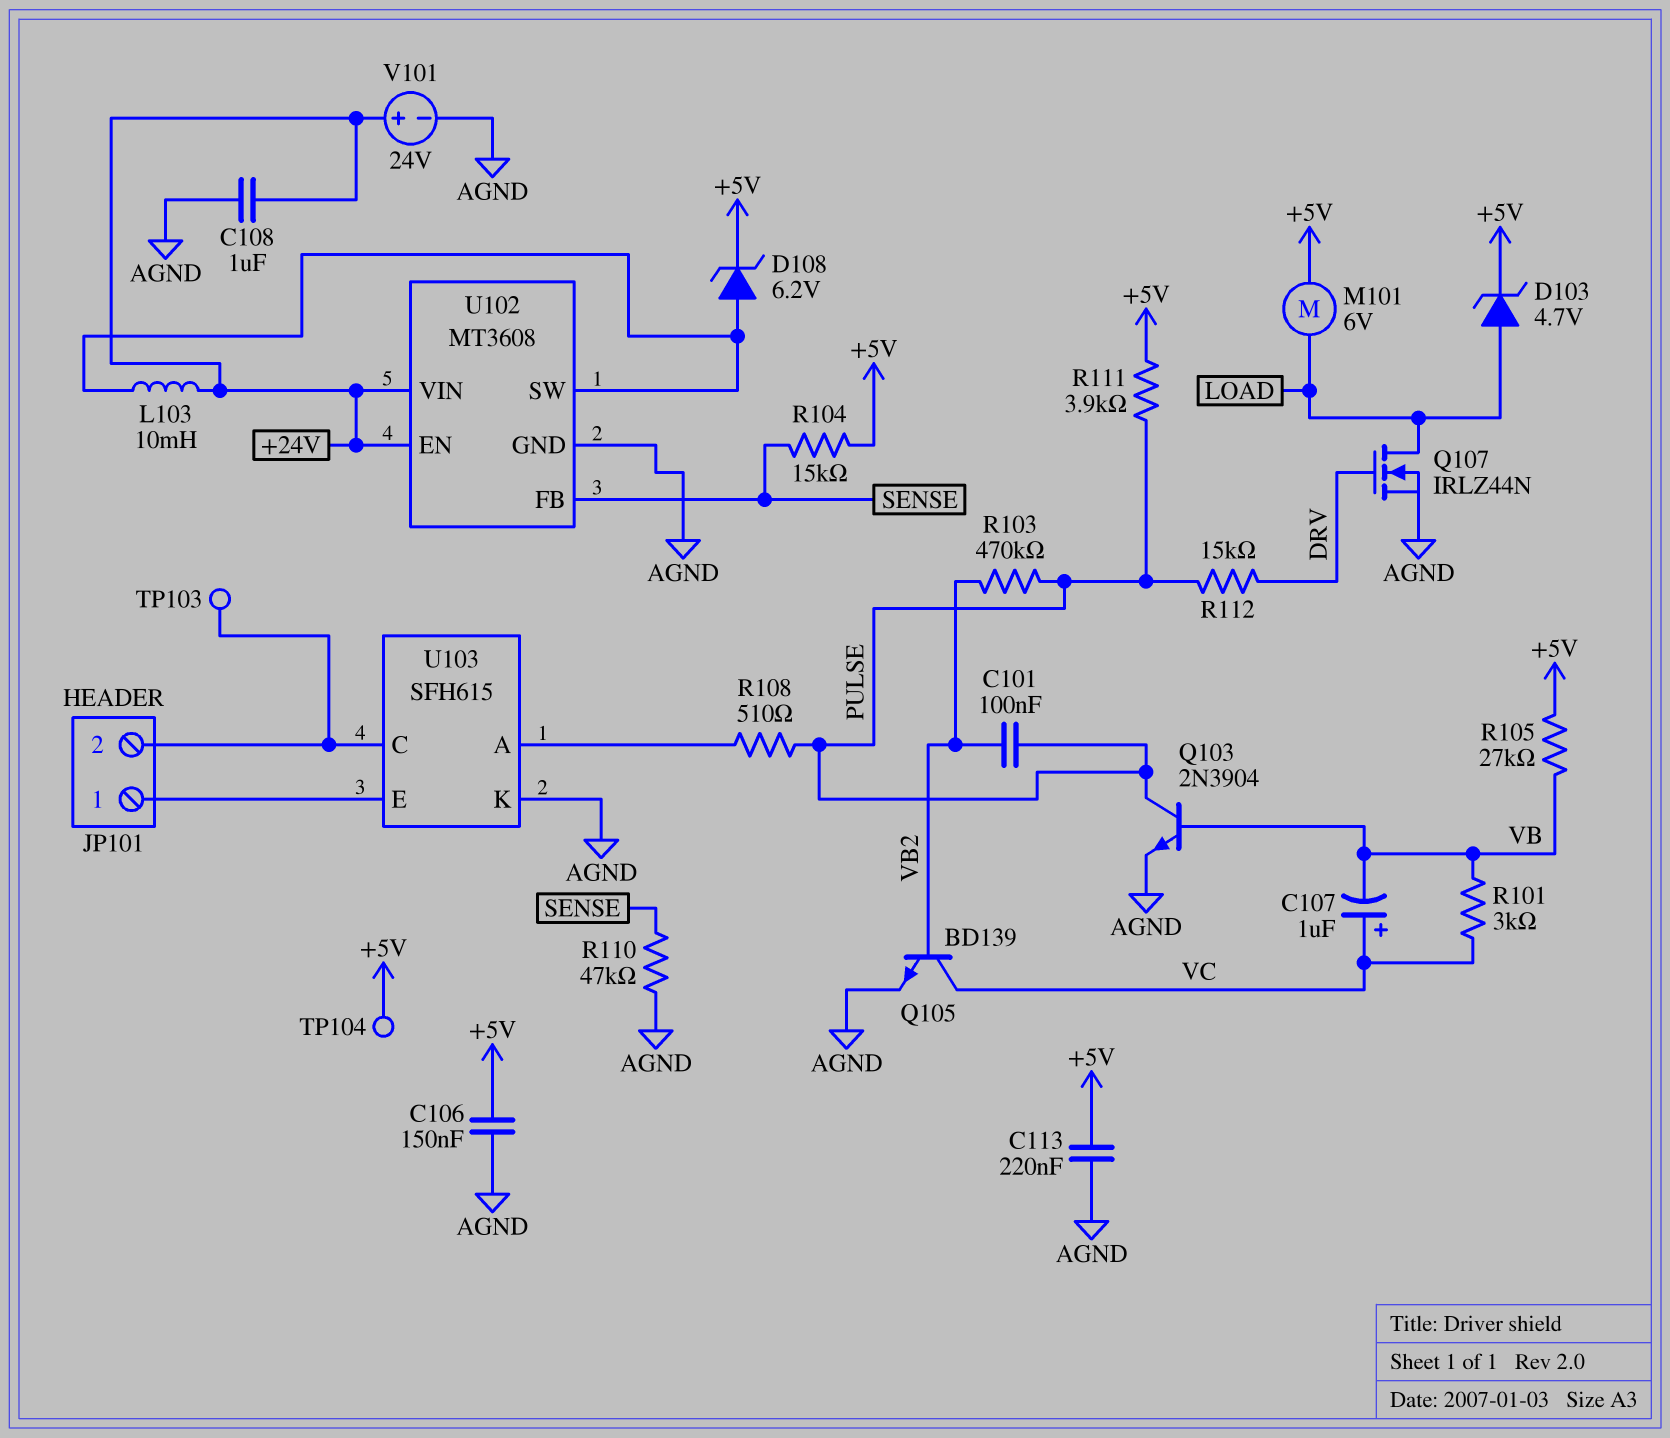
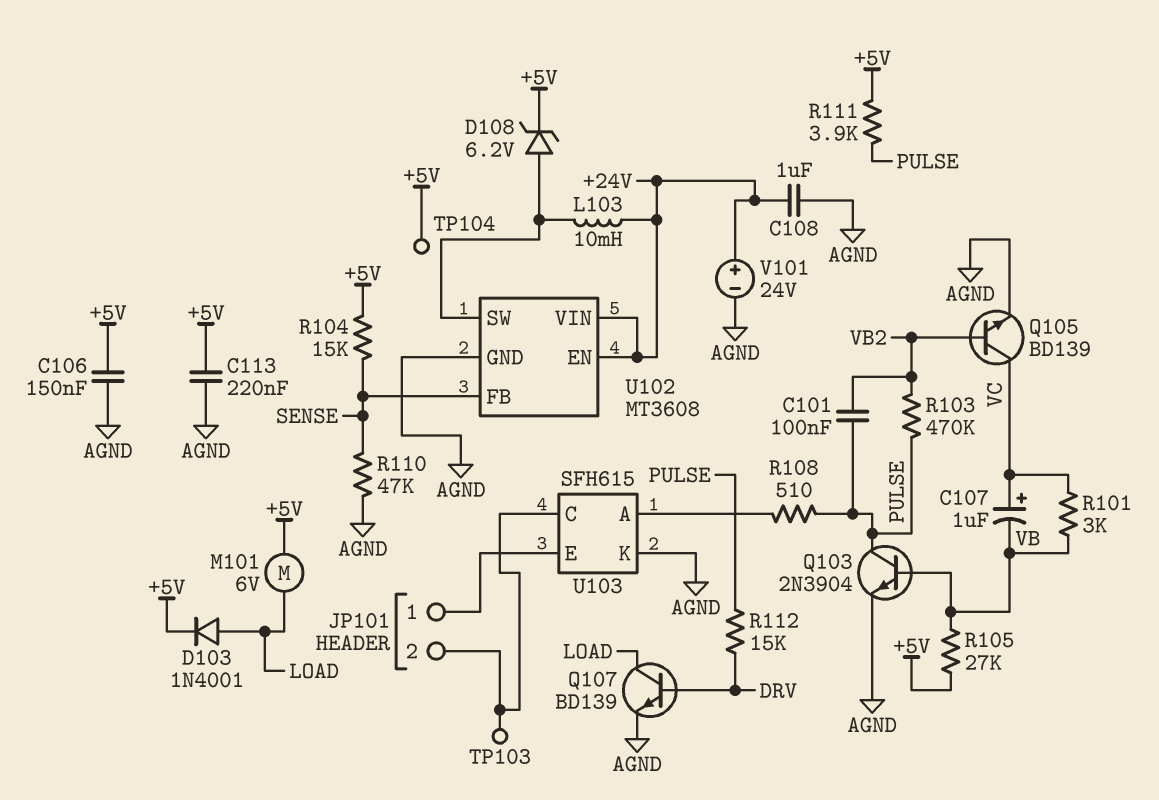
D103: zener 4.7V (A LOAD, K +5V) -> diode 1N4001 (A LOAD, K +5V)
Q107: NMOS IRLZ44N (G DRV, D LOAD, S AGND) -> NPN BD139 (B DRV, C LOAD, E AGND)

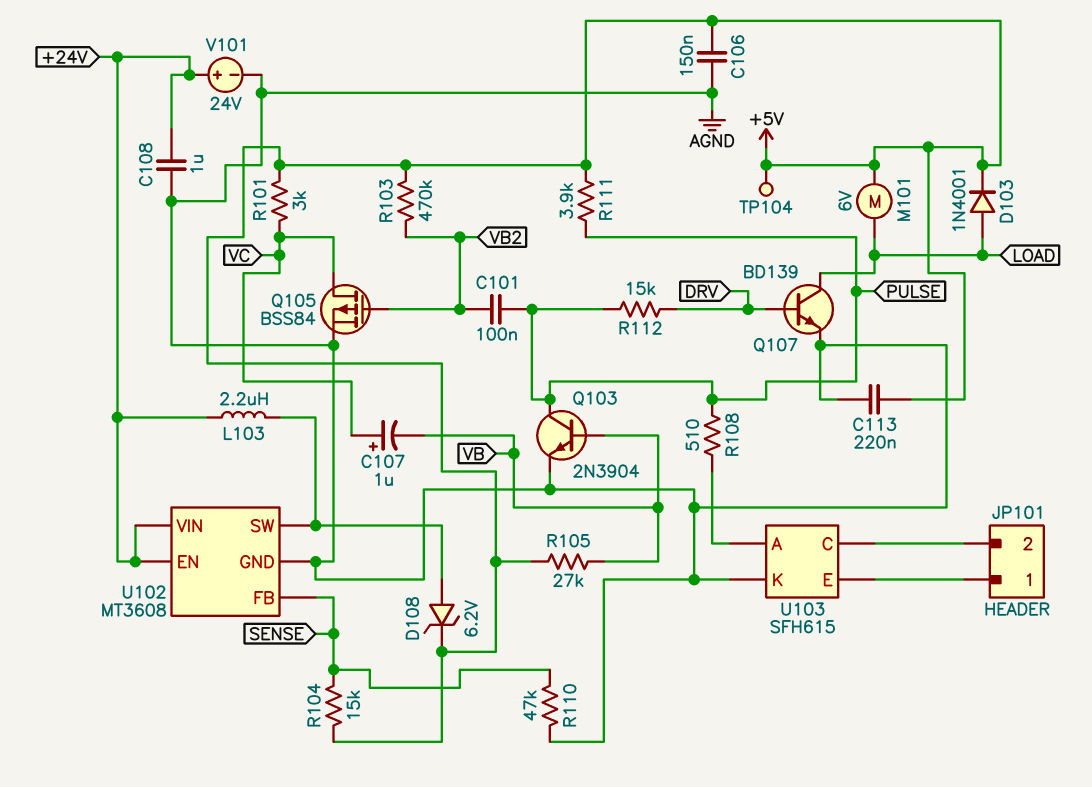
L103: 10mH (+24V, U102/SW) -> 2.2uH (+24V, U102/SW)
Q105: NPN BD139 (B VB2, C VC, E AGND) -> PMOS BSS84 (G VB2, D VC, S AGND)
R101: 3k (VB, VC) -> 3k (+5V, VC)
R103: 470k (PULSE, VB2) -> 470k (+5V, VB2)
TP103: test point (JP101/2) -> none

